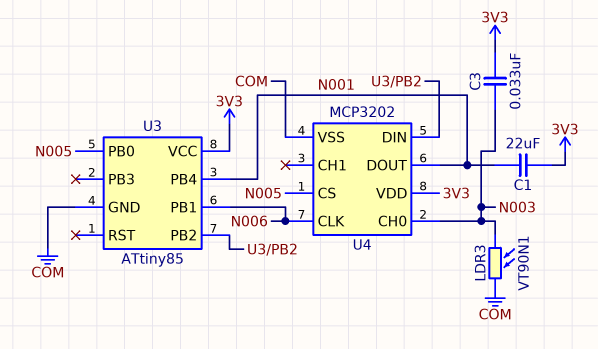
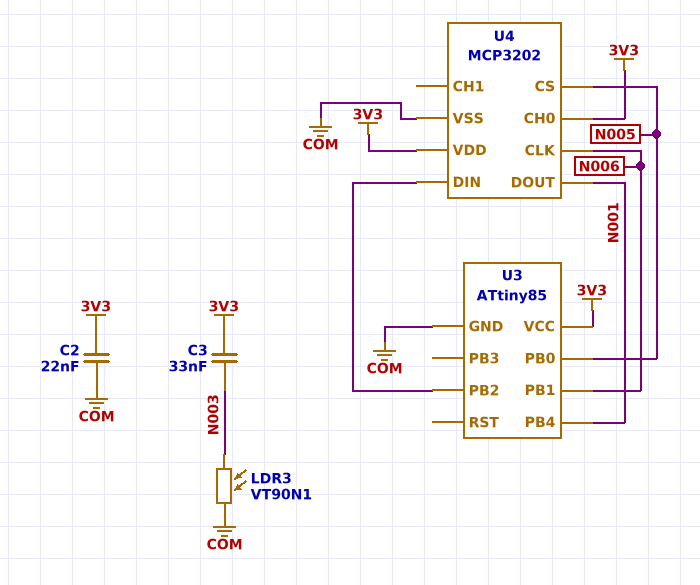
C1: 22uF (3V3, N001) -> none
C2: none -> 22nF (3V3, COM)
U4 pin CH0: N003 -> 3V3

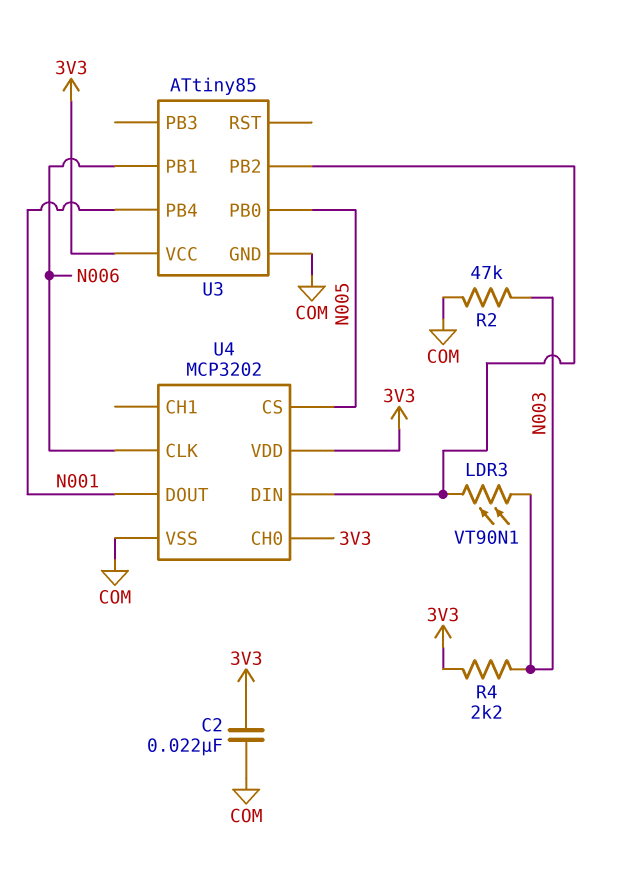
C3: 33nF (3V3, N003) -> none
LDR3: VT90N1 (COM, N003) -> VT90N1 (N003, U3/PB2)
R2: none -> 47k (COM, N003)
R4: none -> 2.2k (3V3, N003)

